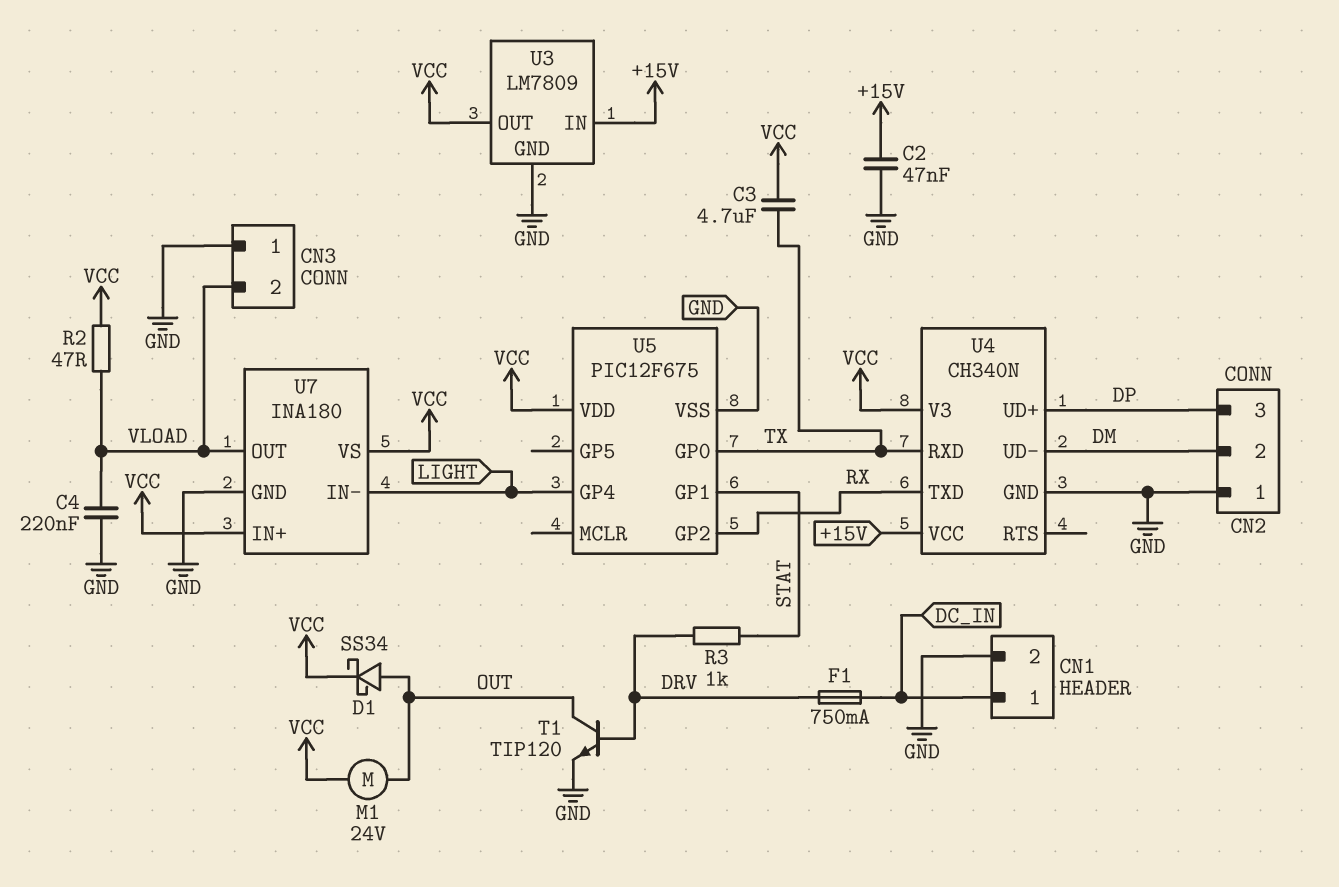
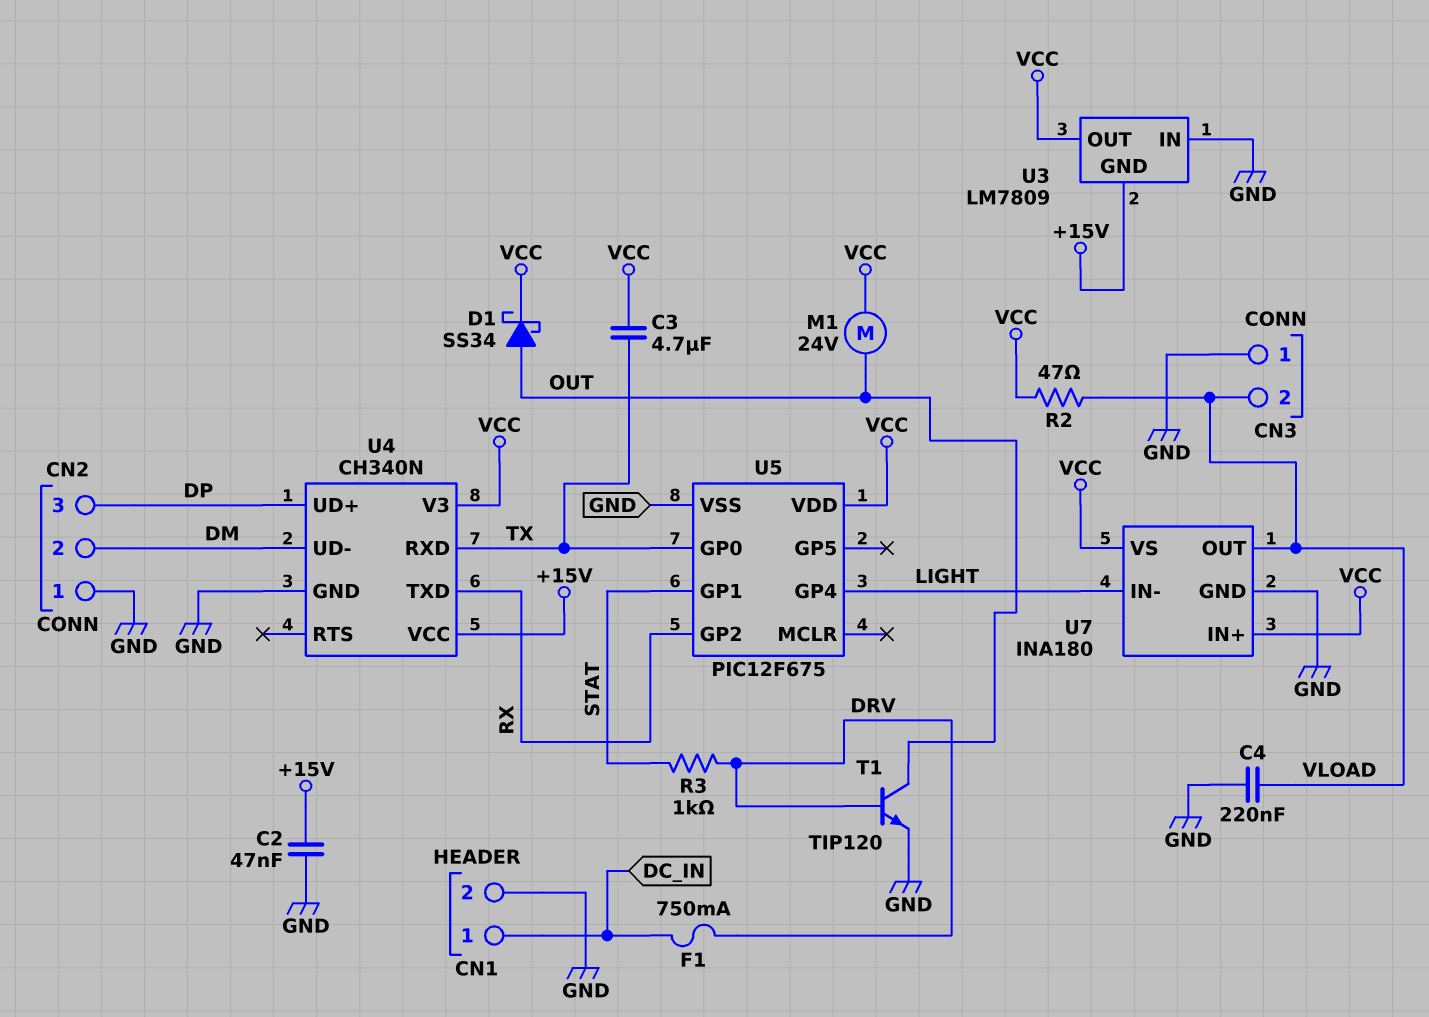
U3 pin GND: GND -> +15V
U3 pin IN: +15V -> GND

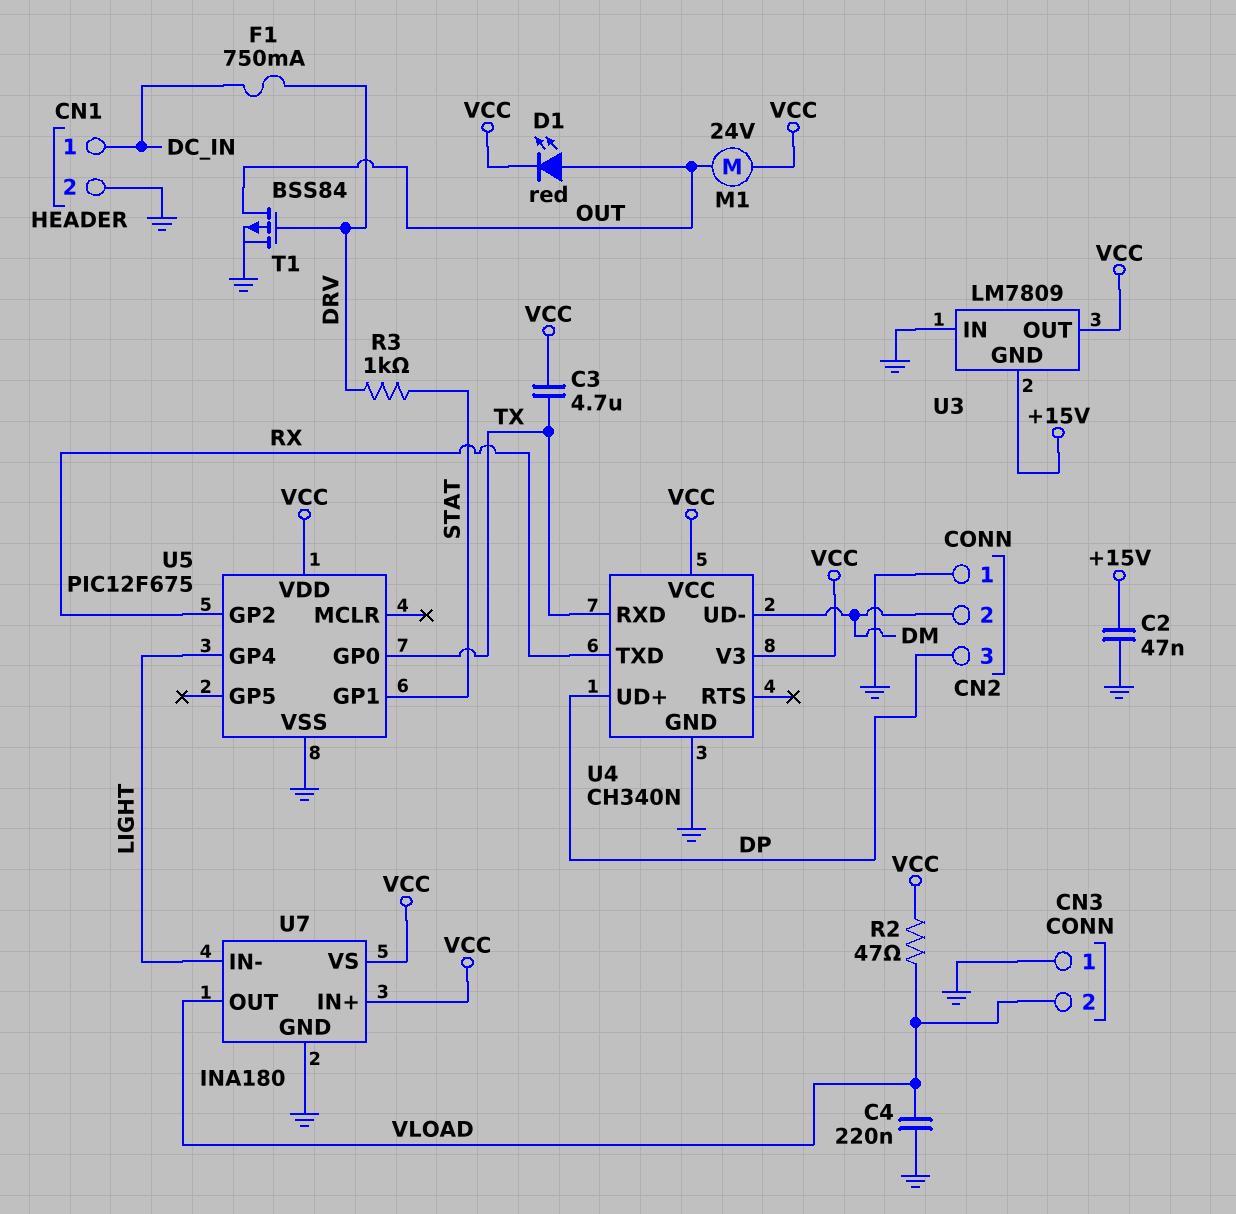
D1: schottky SS34 (A OUT, K VCC) -> LED red (A OUT, K VCC)
T1: NPN TIP120 (B DRV, C OUT, E GND) -> PMOS BSS84 (G DRV, D OUT, S GND)
U4 pin VCC: +15V -> VCC

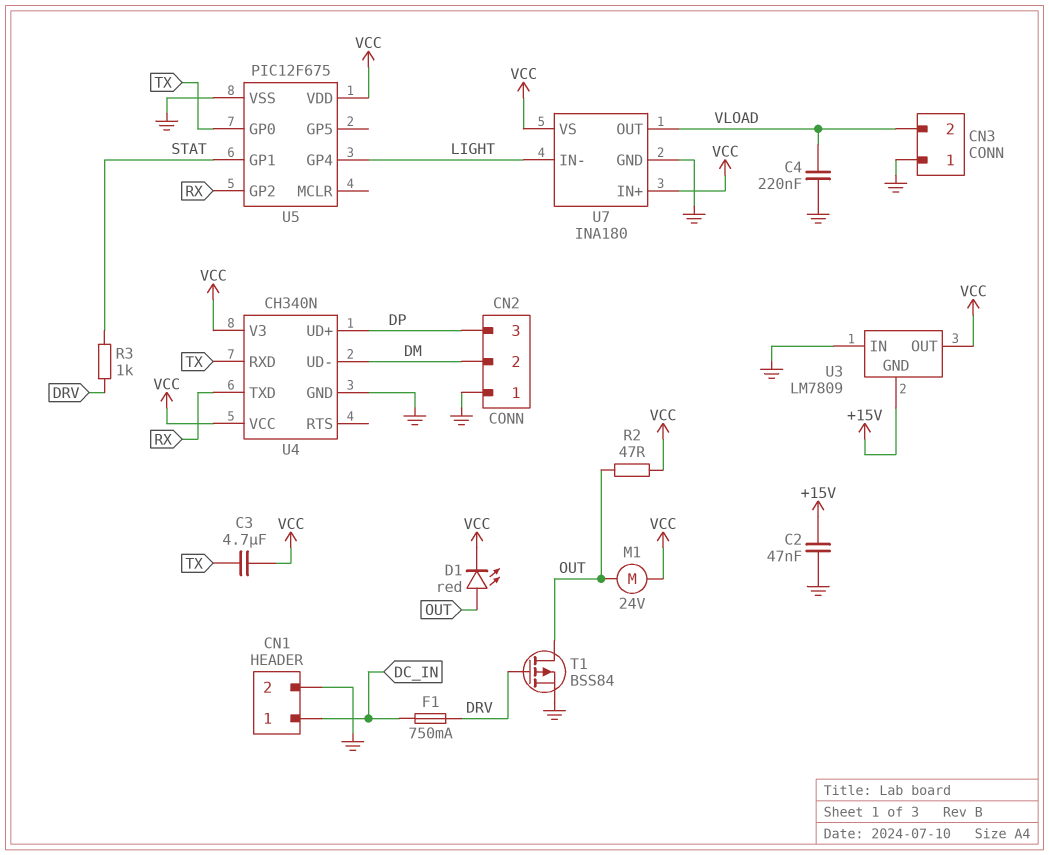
R2: 47 (VCC, VLOAD) -> 47 (OUT, VCC)

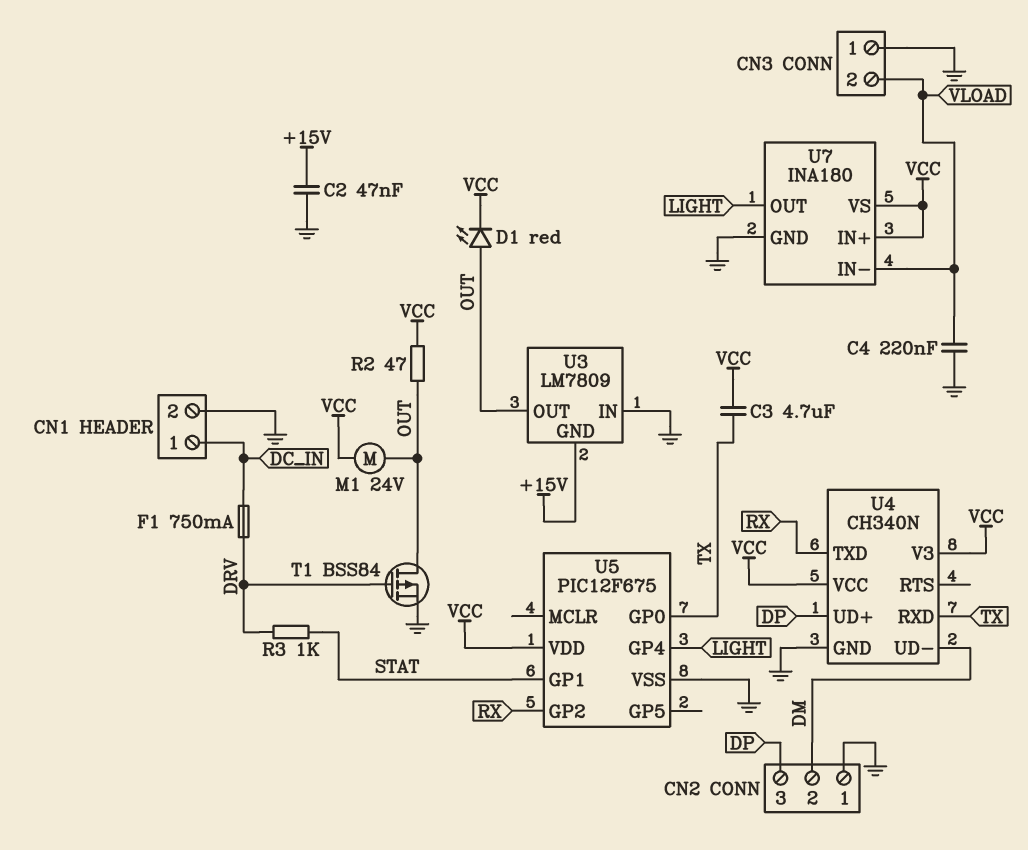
U3 pin OUT: VCC -> OUT
U7 pin IN-: LIGHT -> VLOAD
U7 pin OUT: VLOAD -> LIGHT

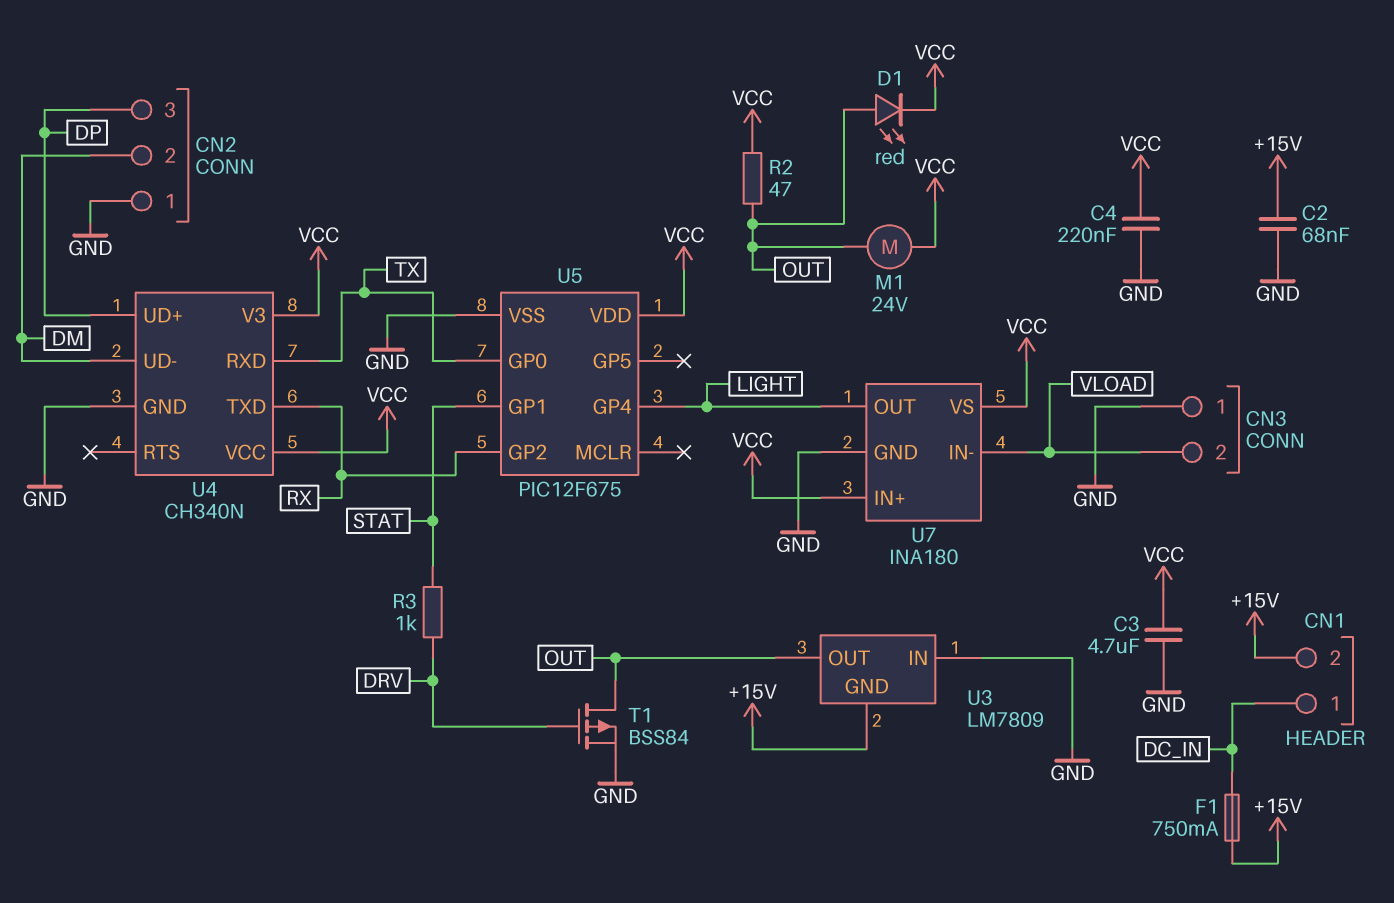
C2: 47nF (+15V, GND) -> 68nF (+15V, GND)
C3: 4.7uF (TX, VCC) -> 4.7uF (GND, VCC)
C4: 220nF (GND, VLOAD) -> 220nF (GND, VCC)
CN1 pin 2: GND -> +15V
F1: 750mA (DC_IN, DRV) -> 750mA (+15V, DC_IN)

